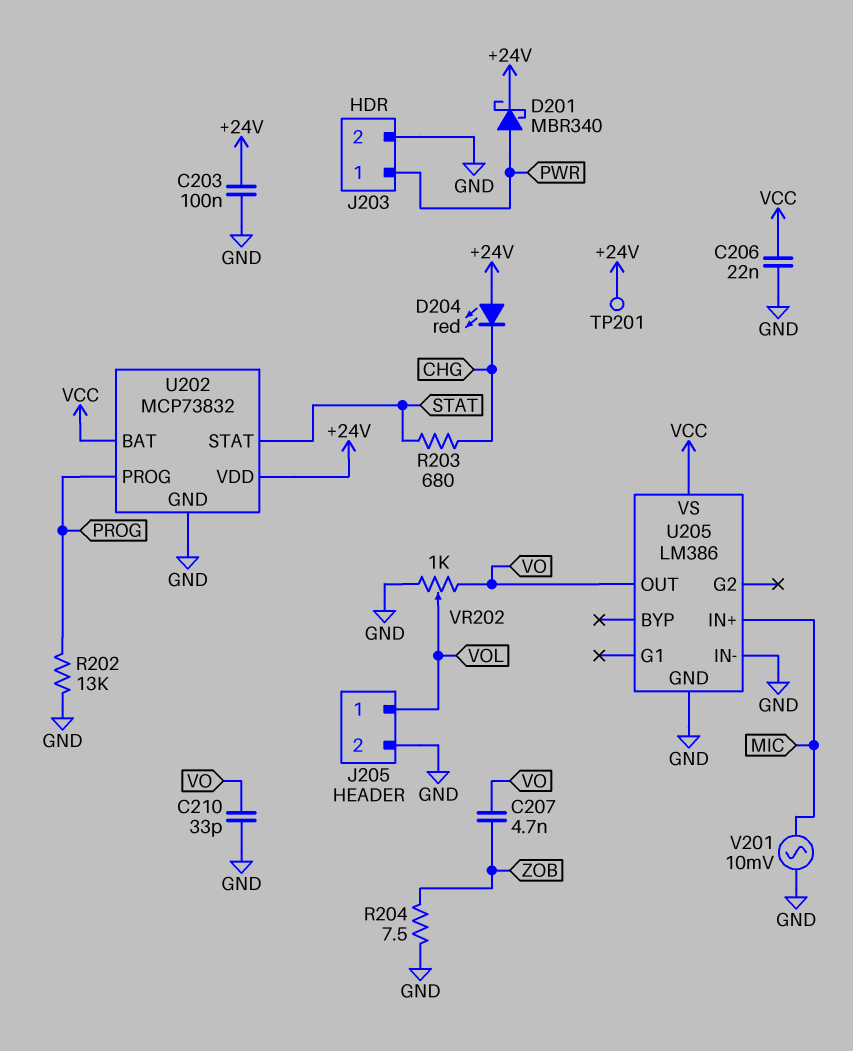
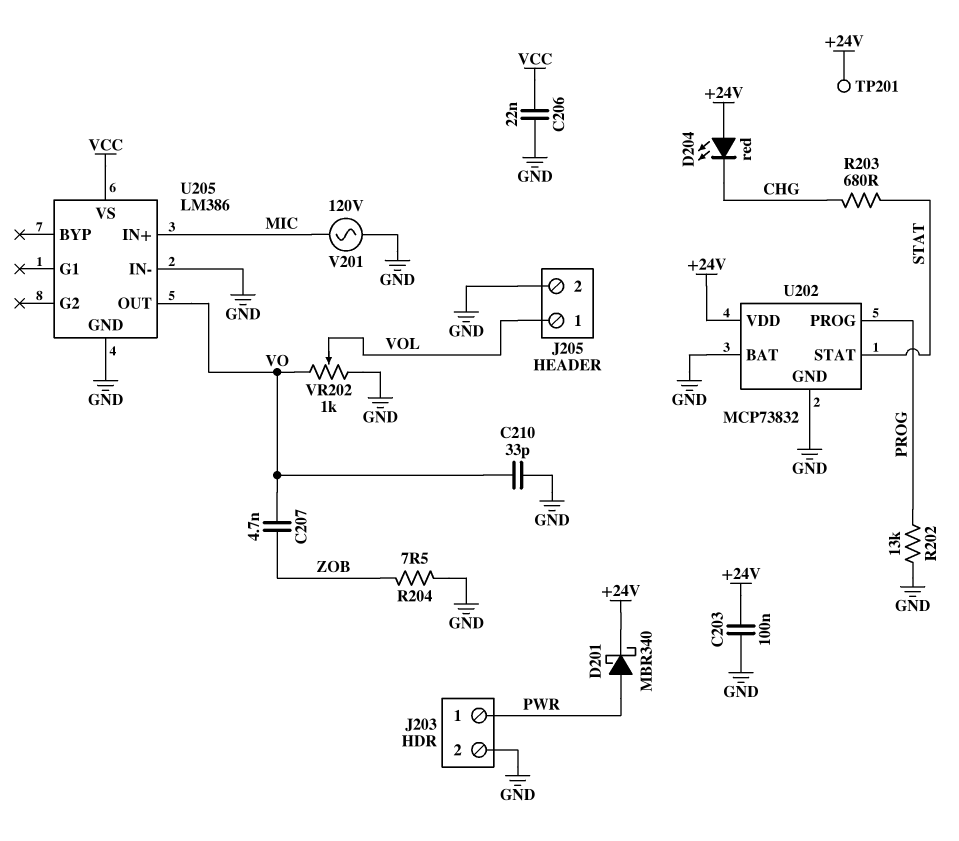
U202 pin BAT: VCC -> GND
V201: AC 10mV (GND, MIC) -> AC 120V (GND, MIC)

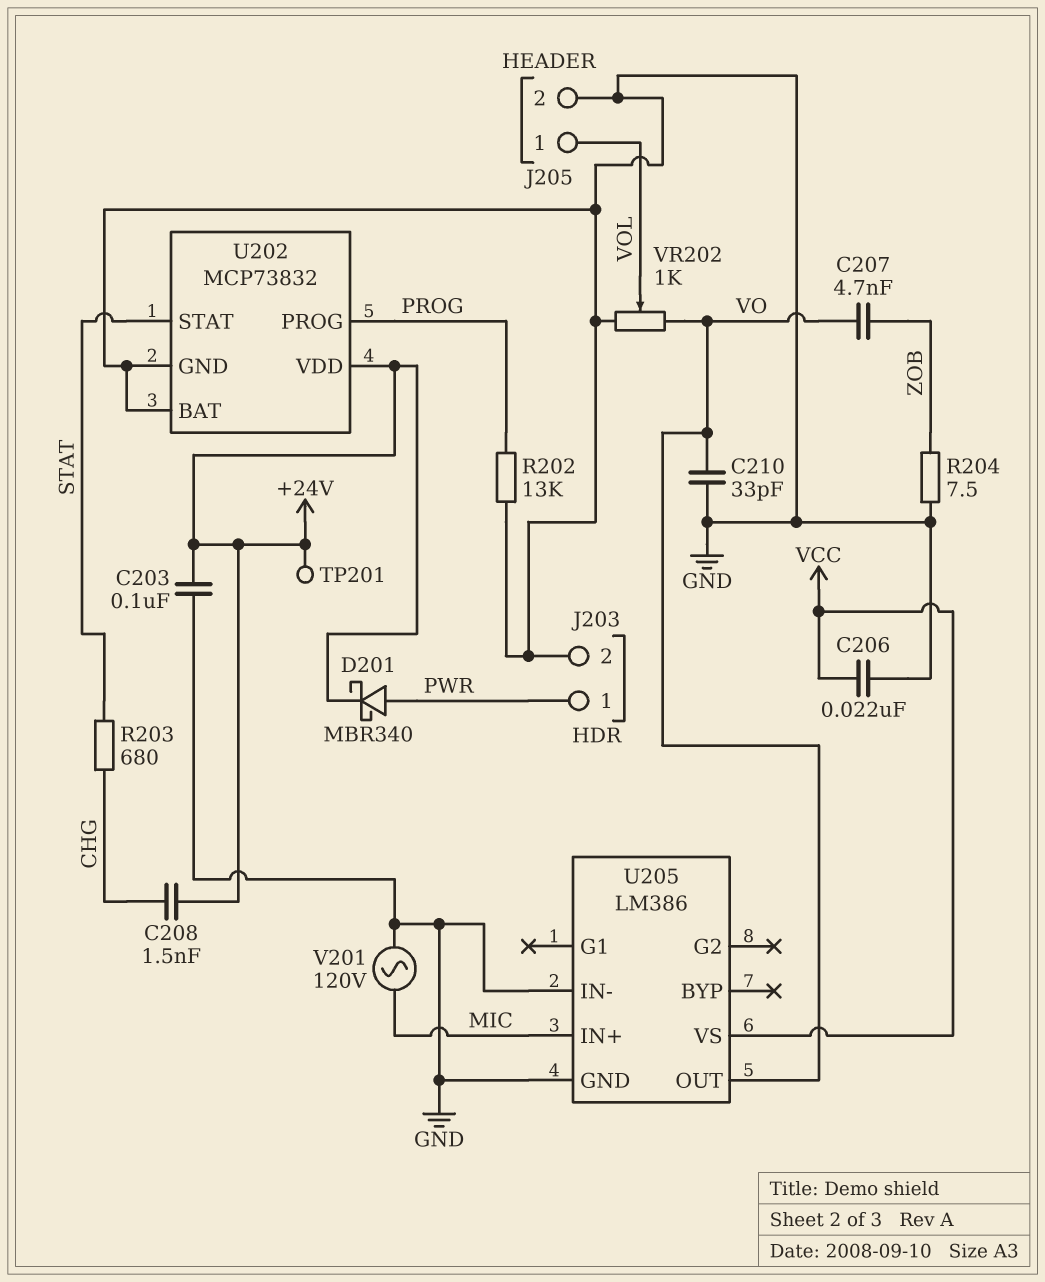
C208: none -> 1.5nF (+24V, CHG)
D204: LED red (A +24V, K CHG) -> none

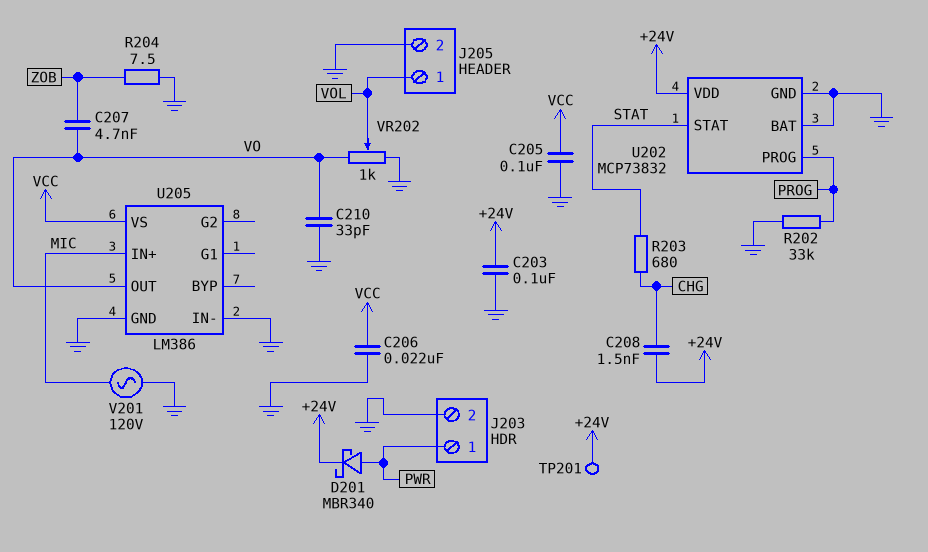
C205: none -> 100nF (GND, VCC)
R202: 13k (GND, PROG) -> 33k (GND, PROG)

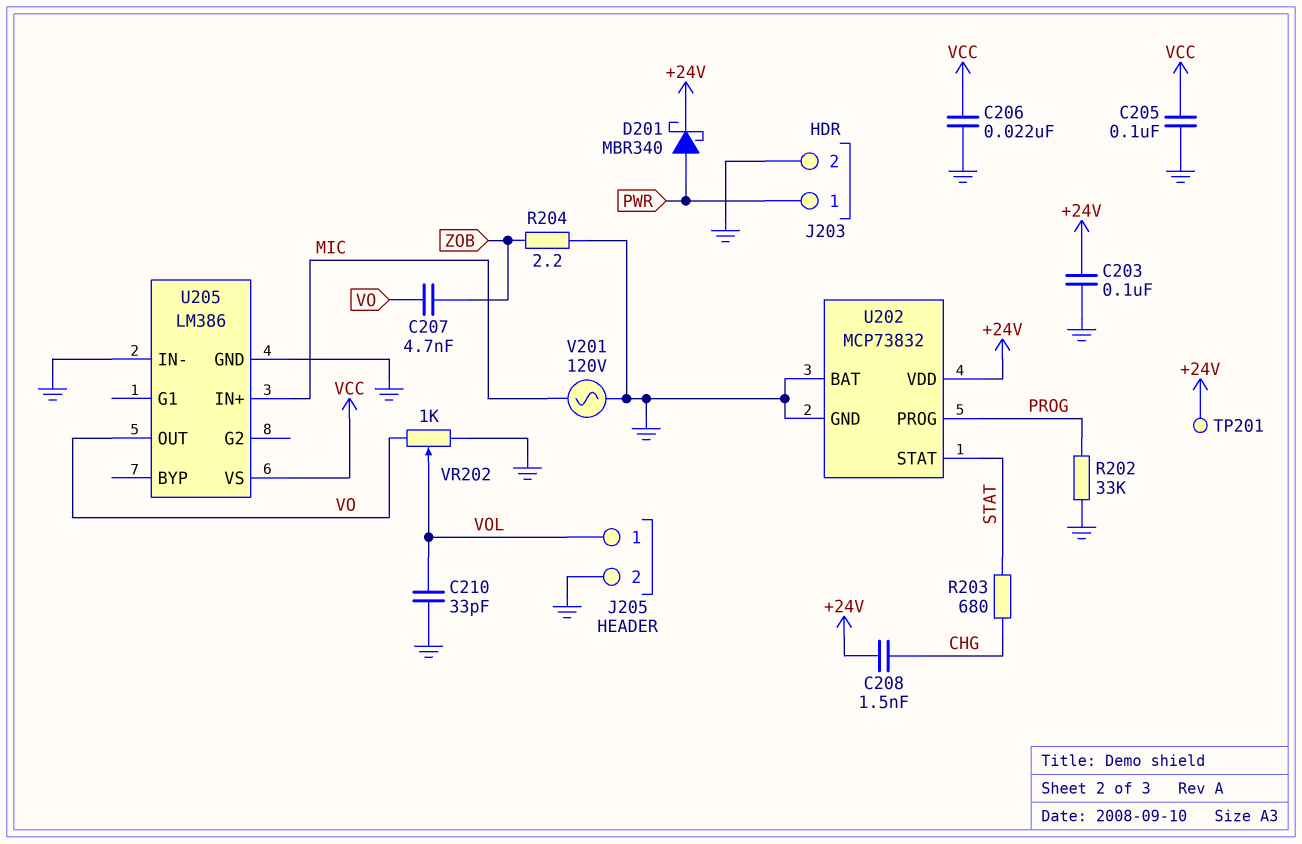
C210: 33pF (GND, VO) -> 33pF (GND, VOL)
R204: 7.5 (GND, ZOB) -> 2.2 (GND, ZOB)

